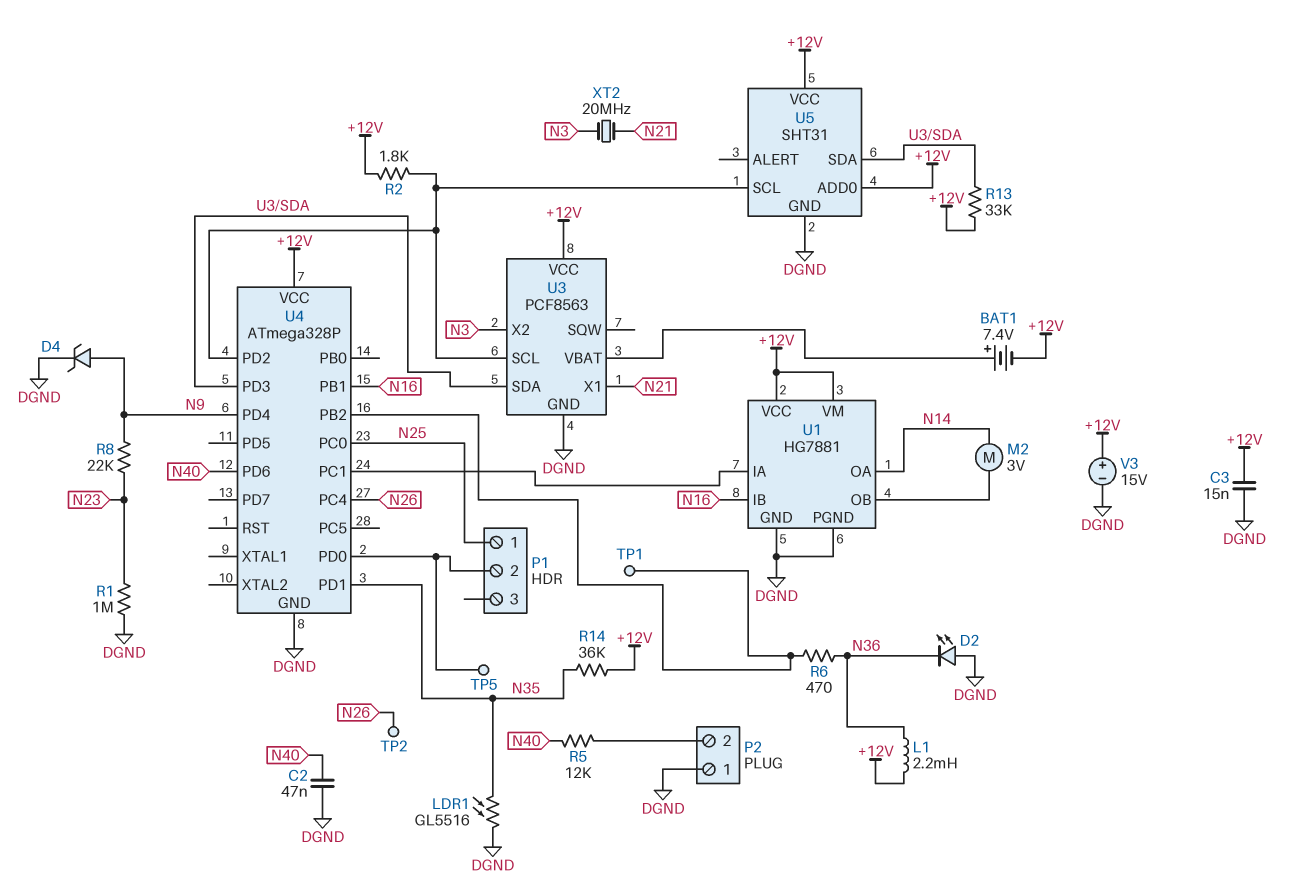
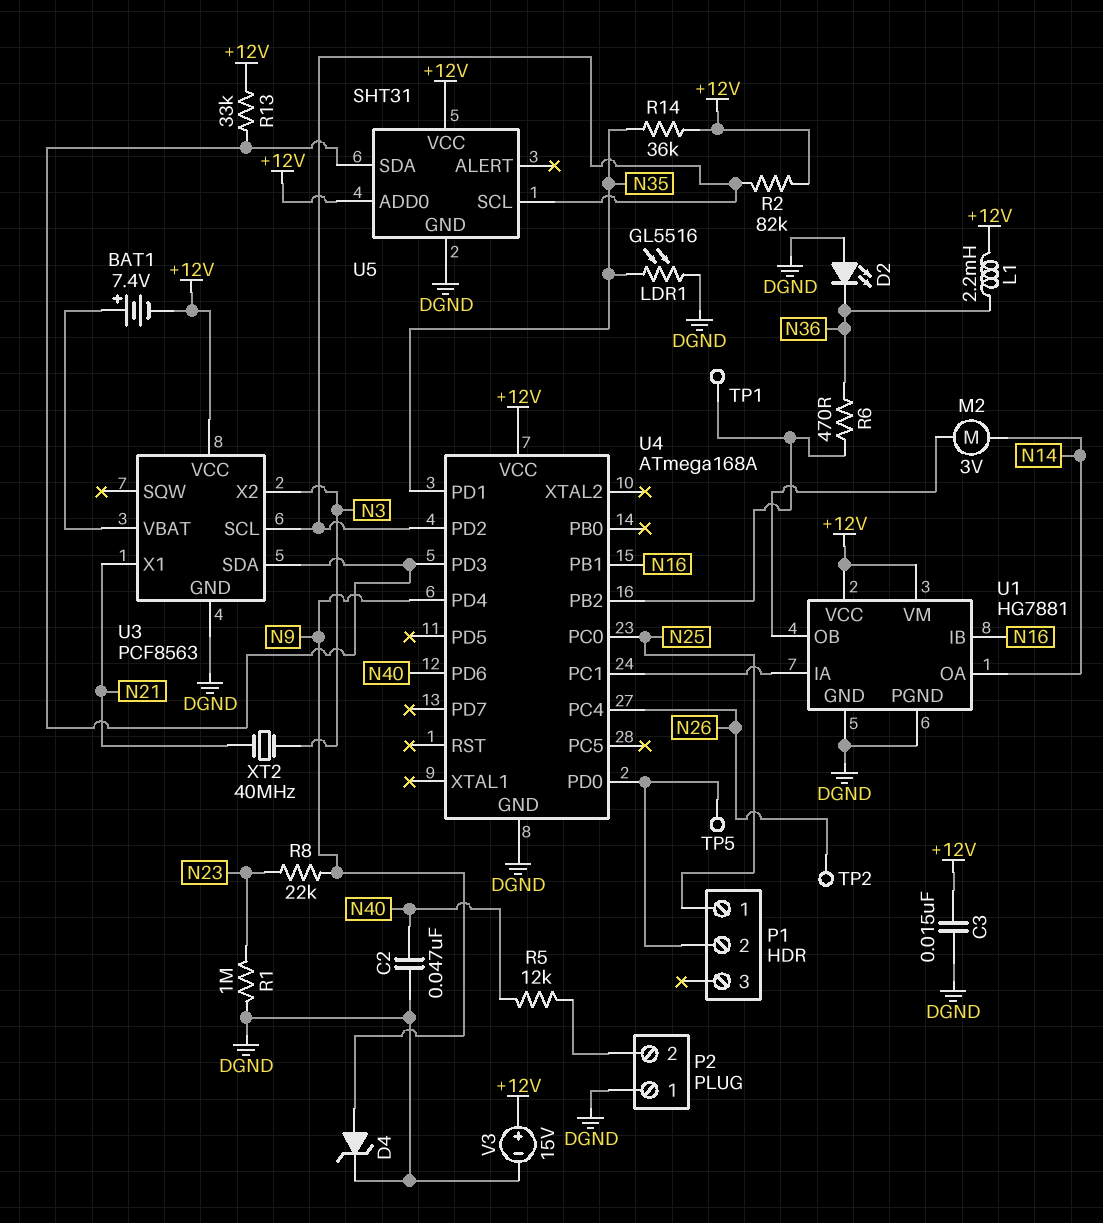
R2: 1.8k (+12V, U3/SCL) -> 82k (+12V, U3/SCL)
U4: ATmega328P -> ATmega168A
XT2: 20MHz (N3, N21) -> 40MHz (N3, N21)

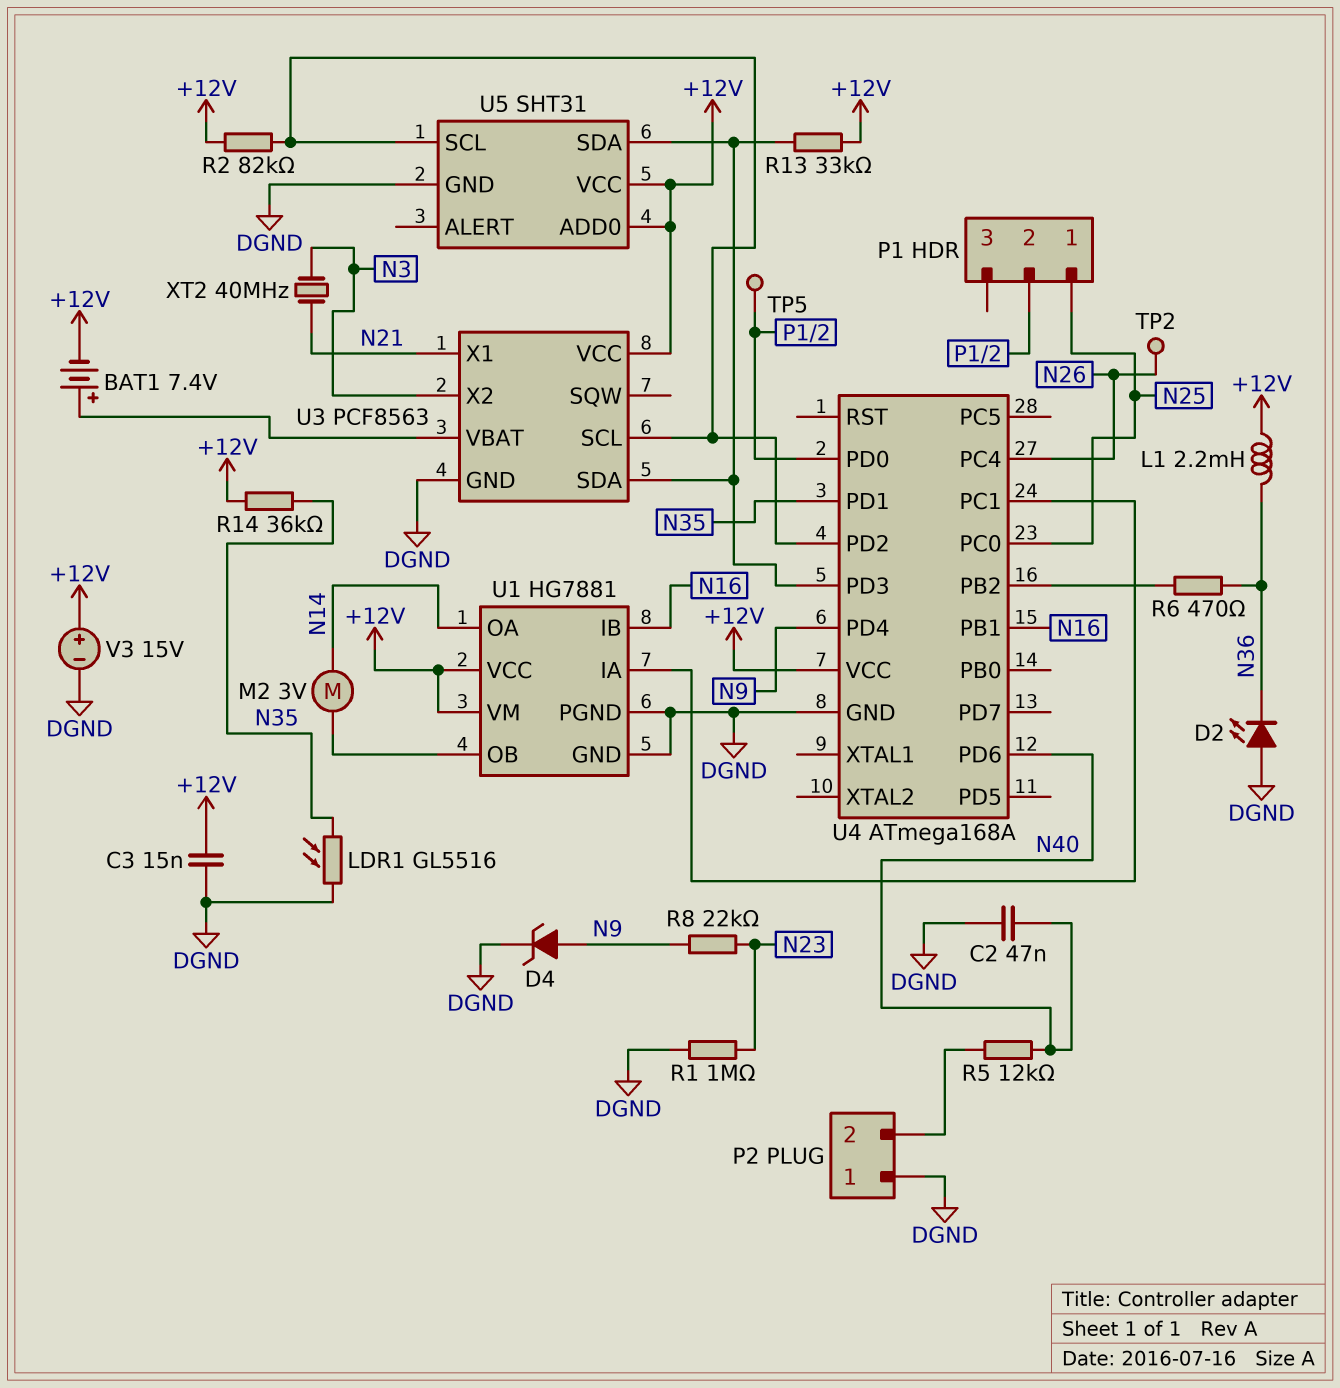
TP1: test point (U4/PB2) -> none

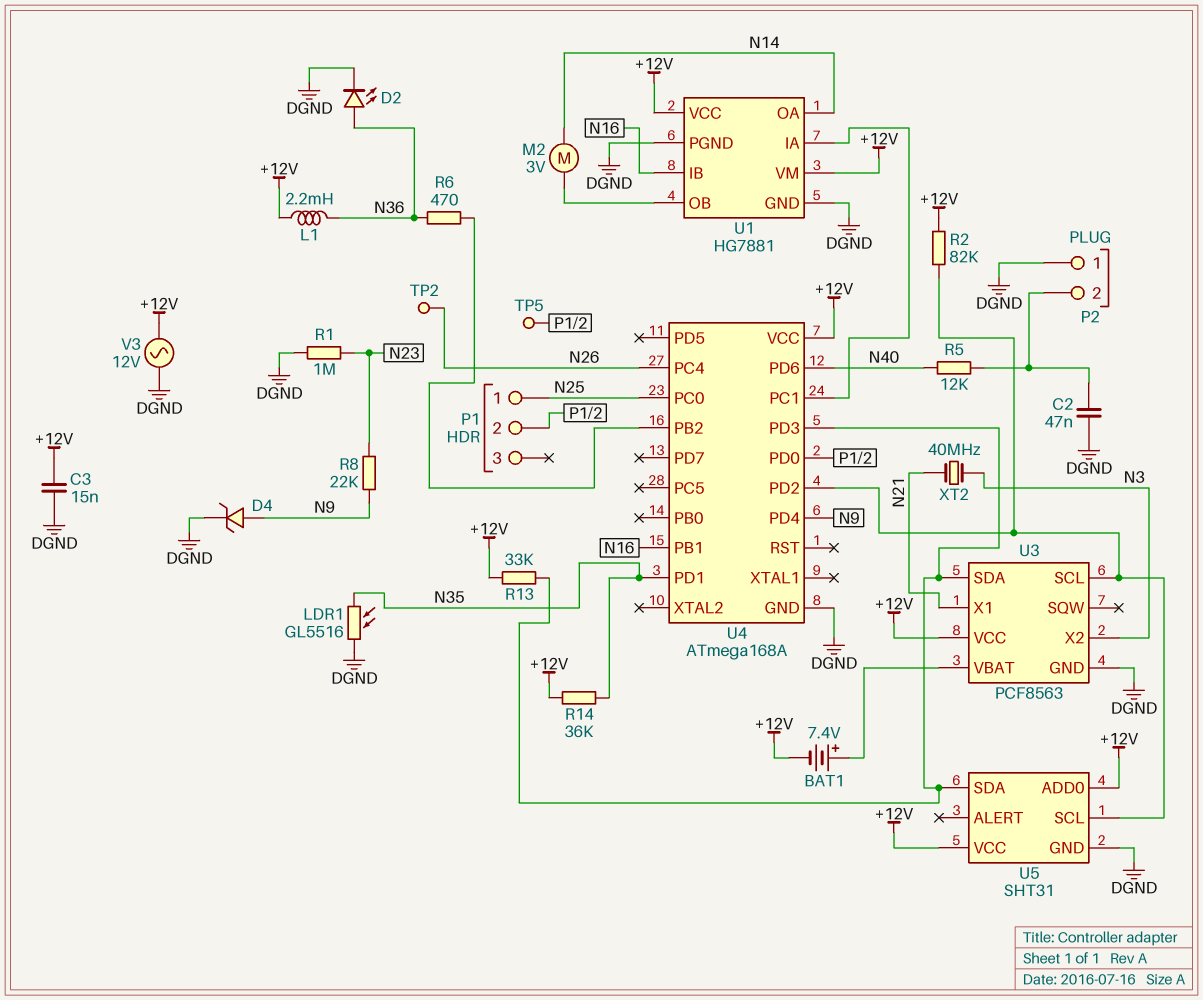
C2: 47nF (DGND, N40) -> 47nF (DGND, P2/2)
D2: LED (A DGND, K N36) -> LED (A N36, K DGND)
V3: 15V (plus +12V, minus DGND) -> AC 12V (+12V, DGND)

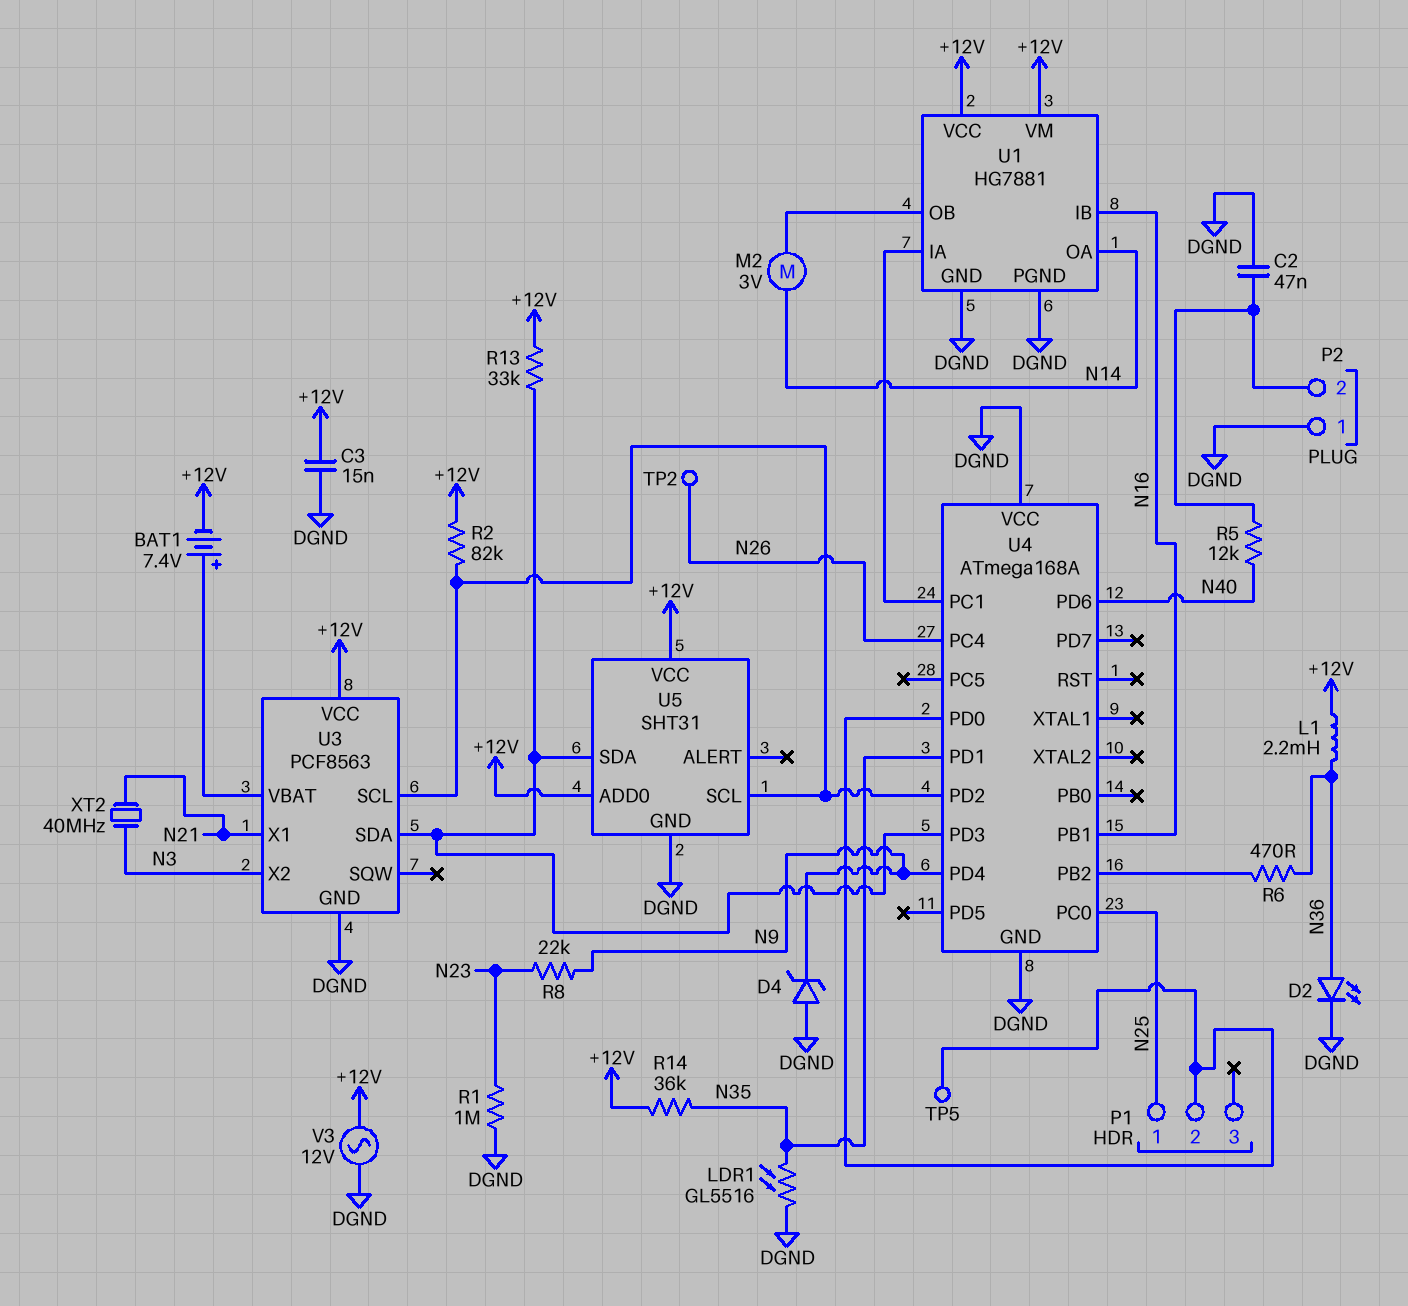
D4: zener (A N9, K DGND) -> zener (A DGND, K N9)
U4 pin VCC: +12V -> DGND

